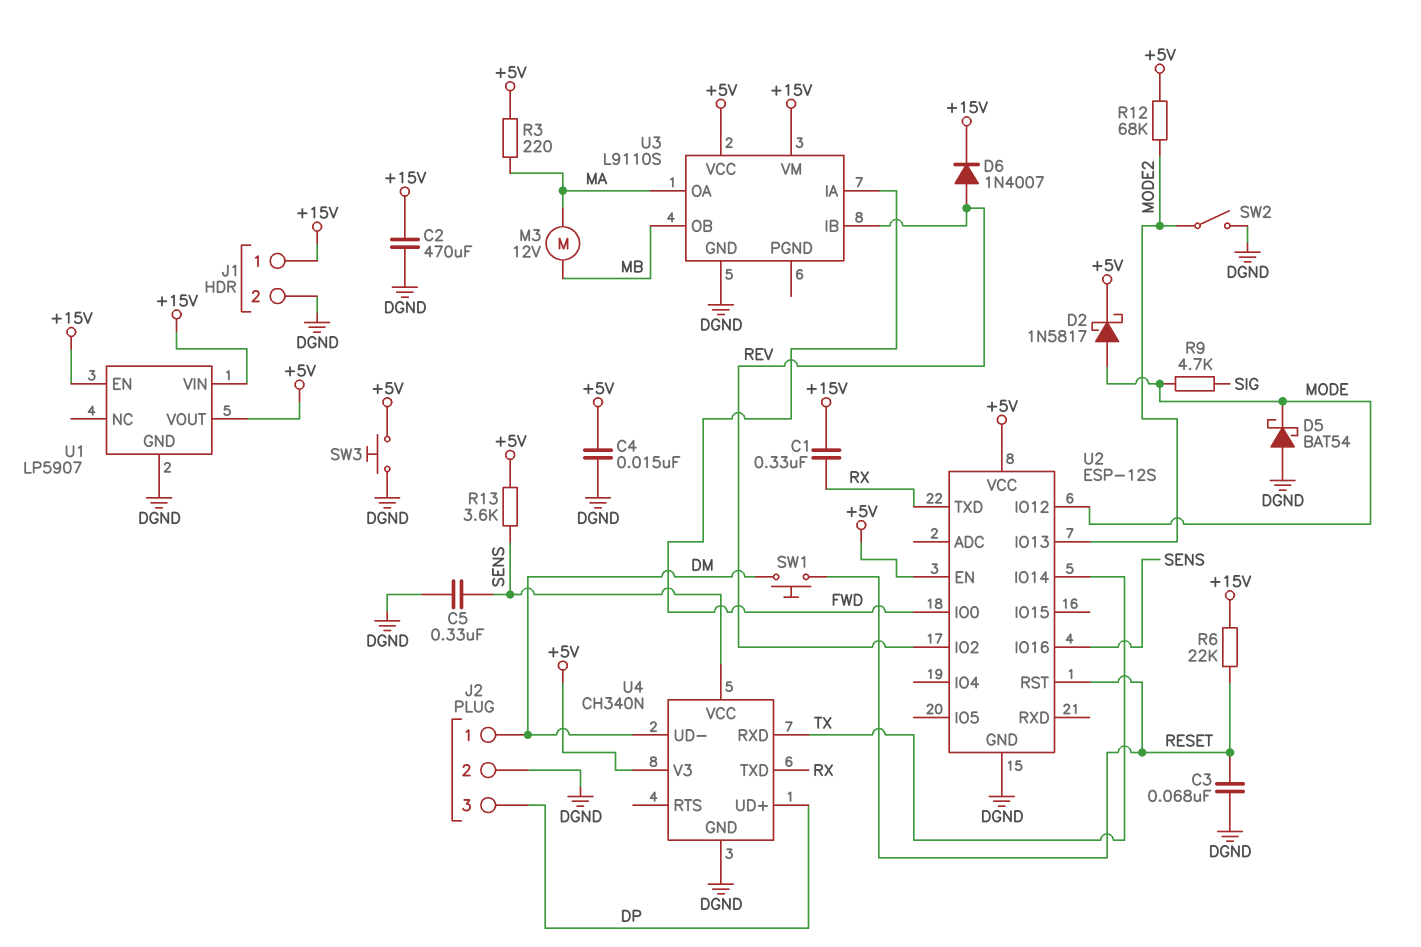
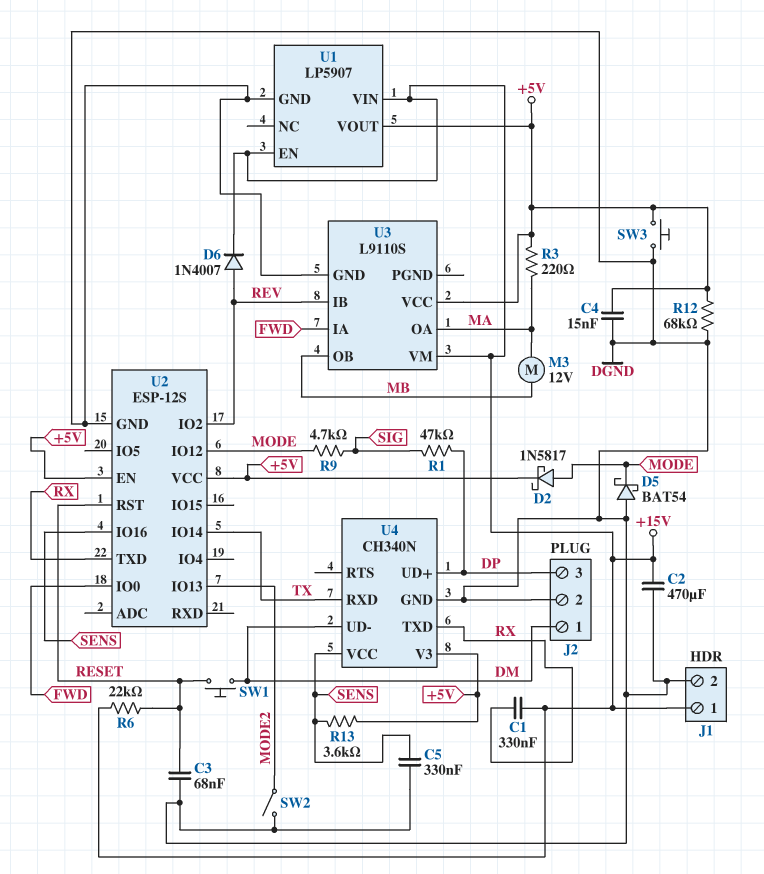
R1: none -> 47k (DP, SIG)
R12: 68k (+5V, MODE2) -> 68k (+5V, DGND)

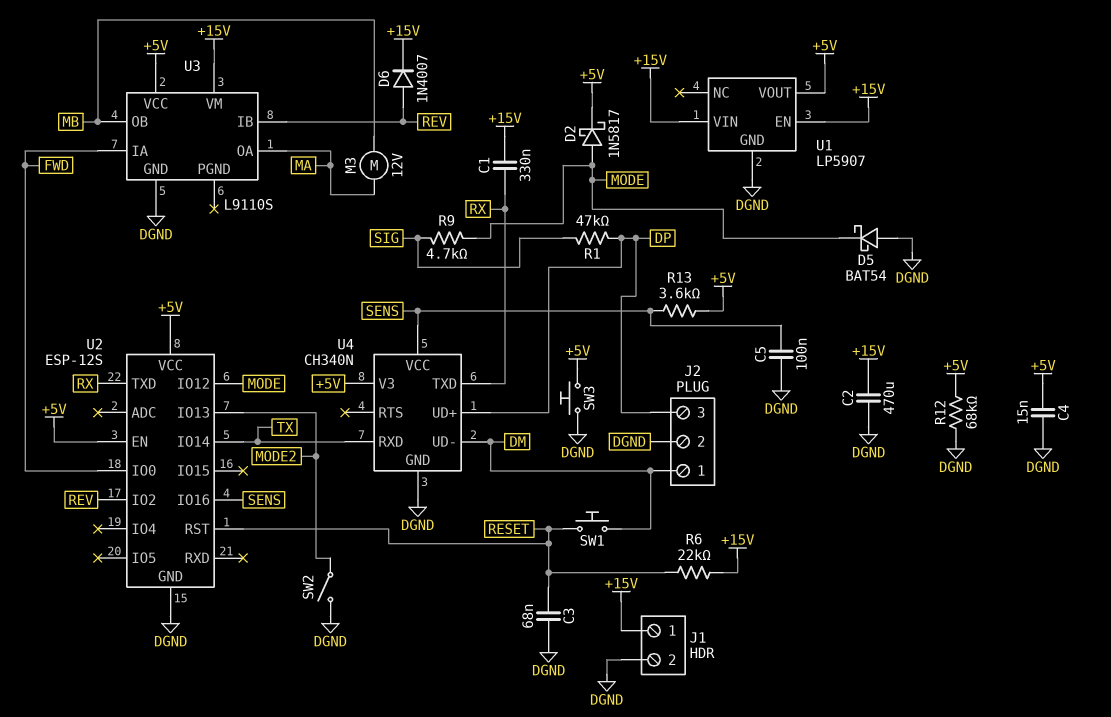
C5: 330nF (DGND, SENS) -> 100nF (DGND, SENS)
R3: 220 (+5V, MA) -> none

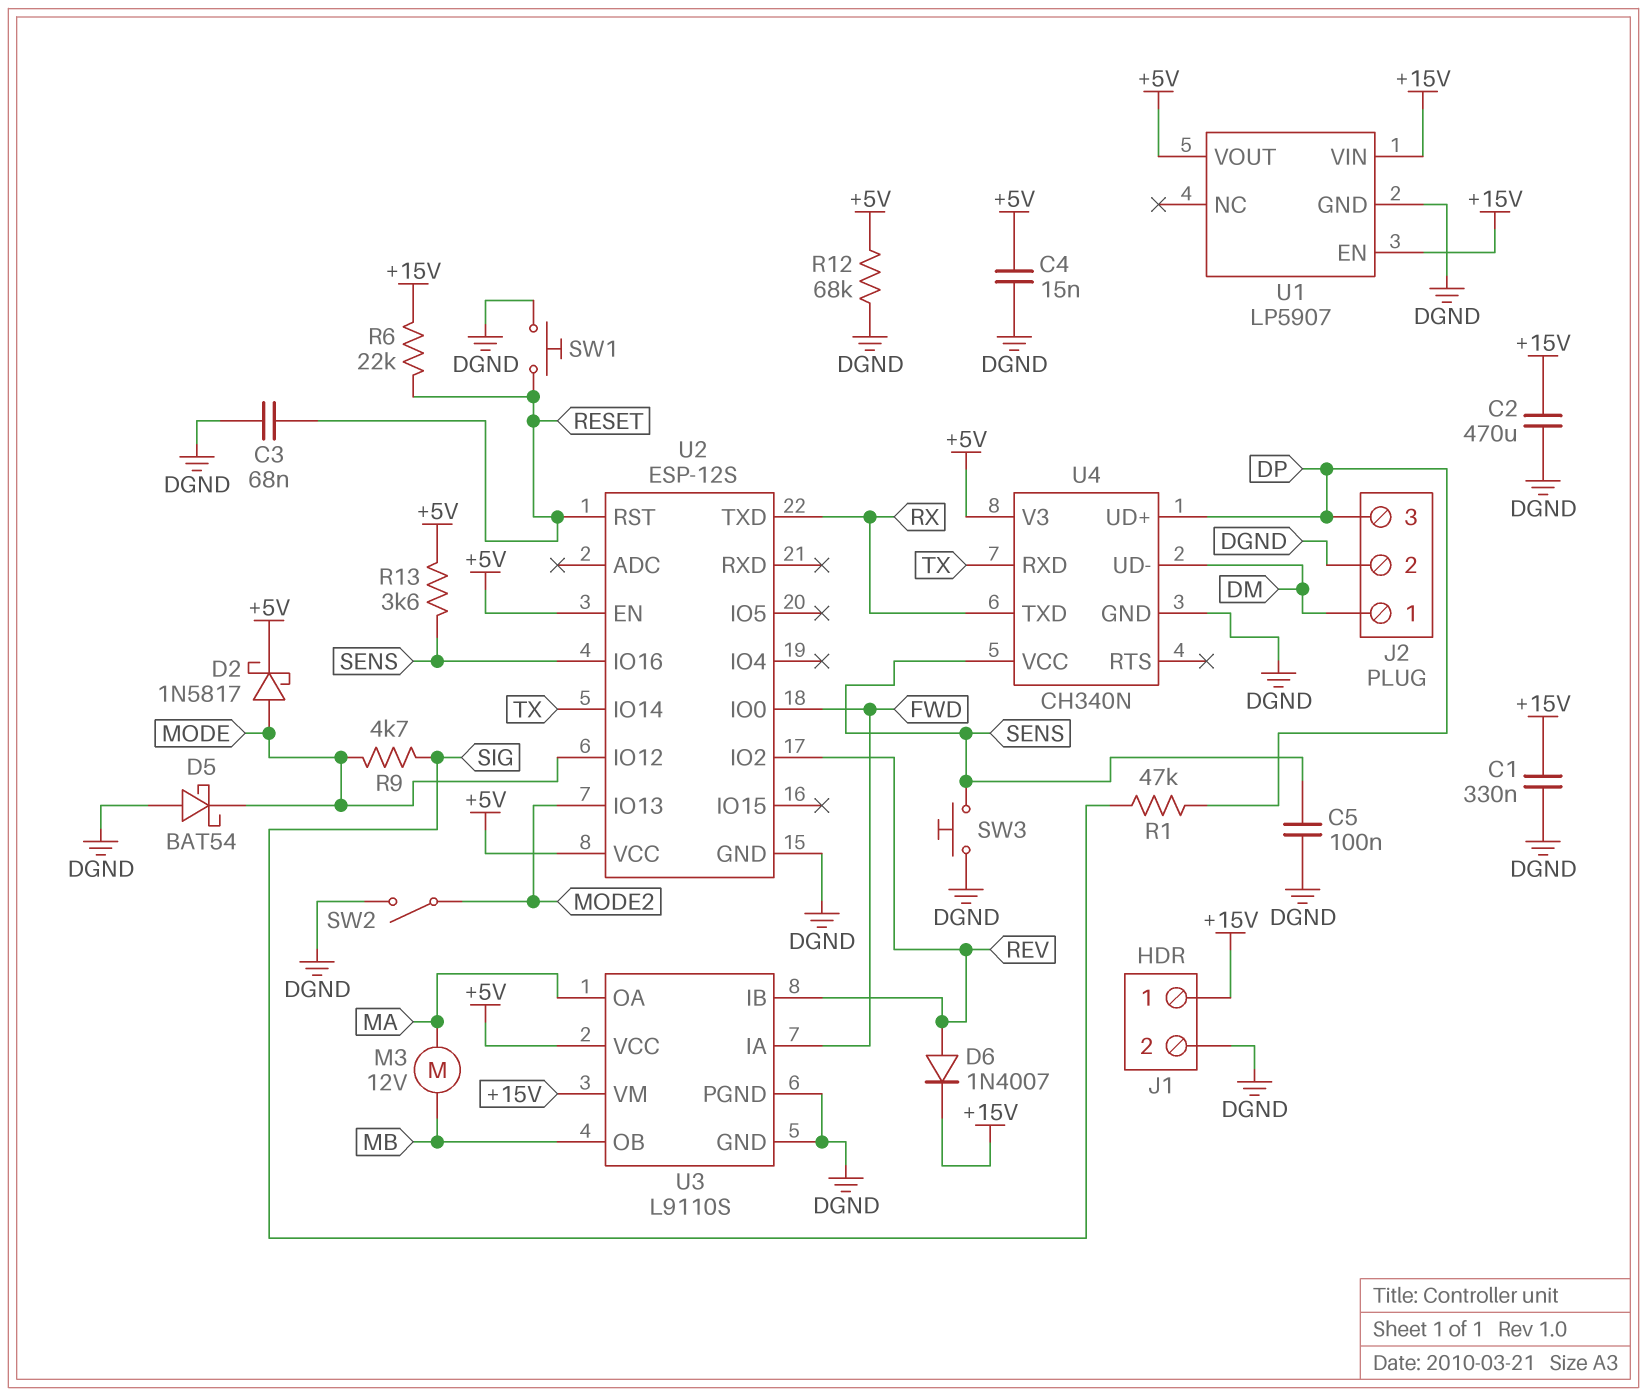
C1: 330nF (+15V, RX) -> 330nF (+15V, DGND)
SW1: button (DM, RESET) -> button (DGND, RESET)
SW3: button (+5V, DGND) -> button (DGND, SENS)
U3 pin PGND: none -> DGND

